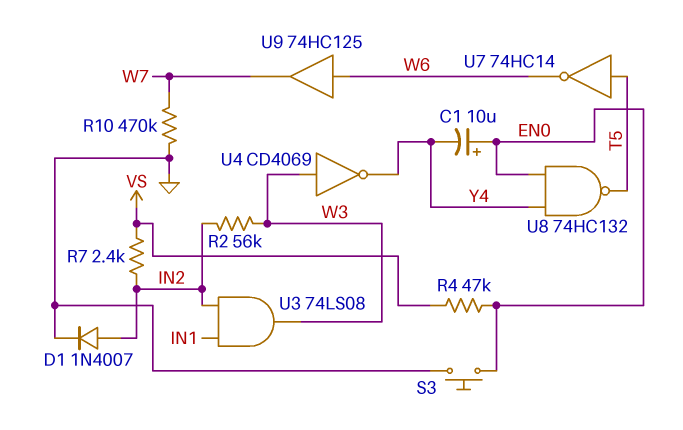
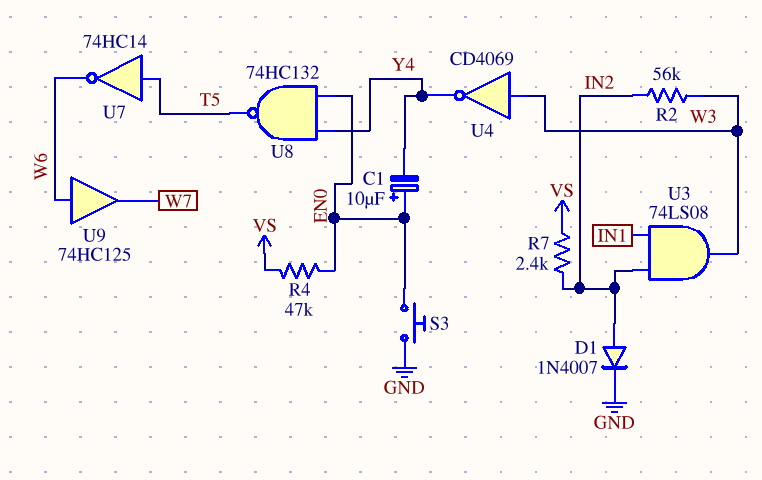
R10: 470k (GND, W7) -> none

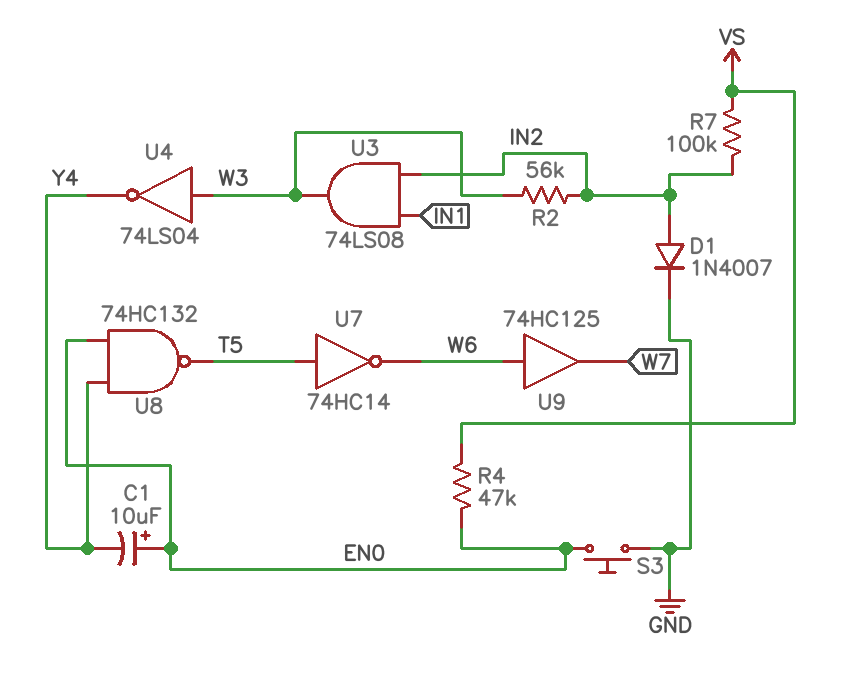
R7: 2.4k (IN2, VS) -> 100k (IN2, VS)
U4: NOT CD4069 (in W3, out Y4) -> NOT 74LS04 (in W3, out Y4)

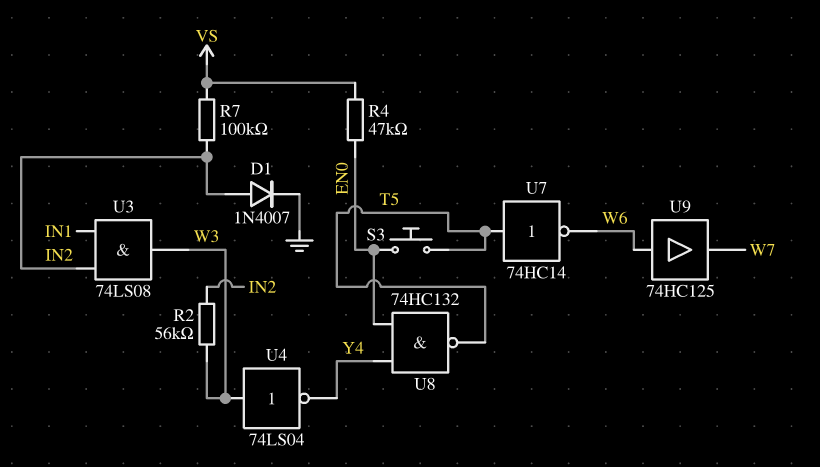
C1: 10uF (plus EN0, minus Y4) -> none
S3: button (EN0, GND) -> button (EN0, T5)

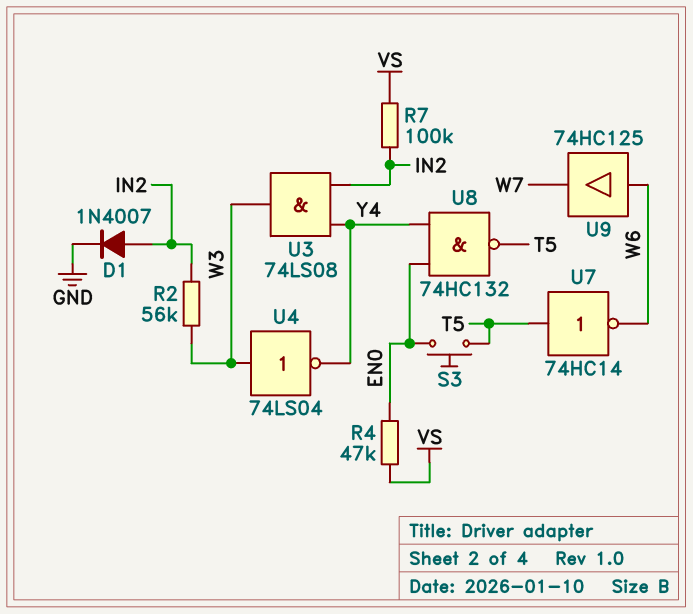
U3: AND 74LS08 (in IN1, in IN2, out W3) -> AND 74LS08 (in IN2, in Y4, out W3)

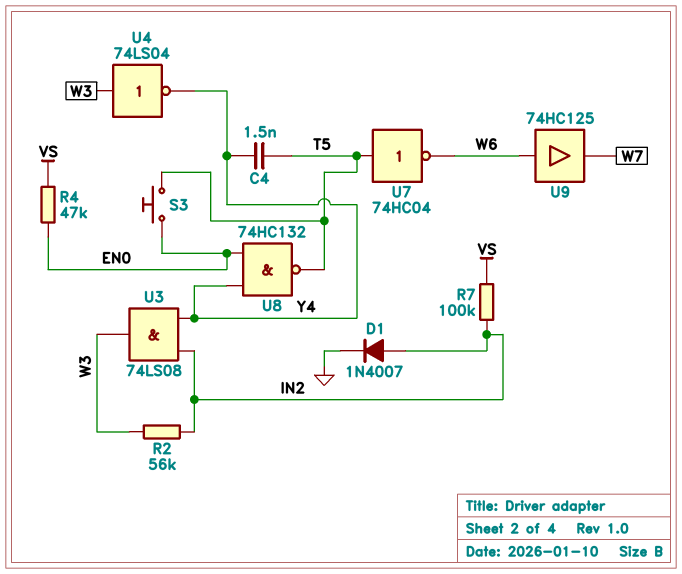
C4: none -> 1.5nF (T5, Y4)
U7: NOT 74HC14 (in T5, out W6) -> NOT 74HC04 (in T5, out W6)

